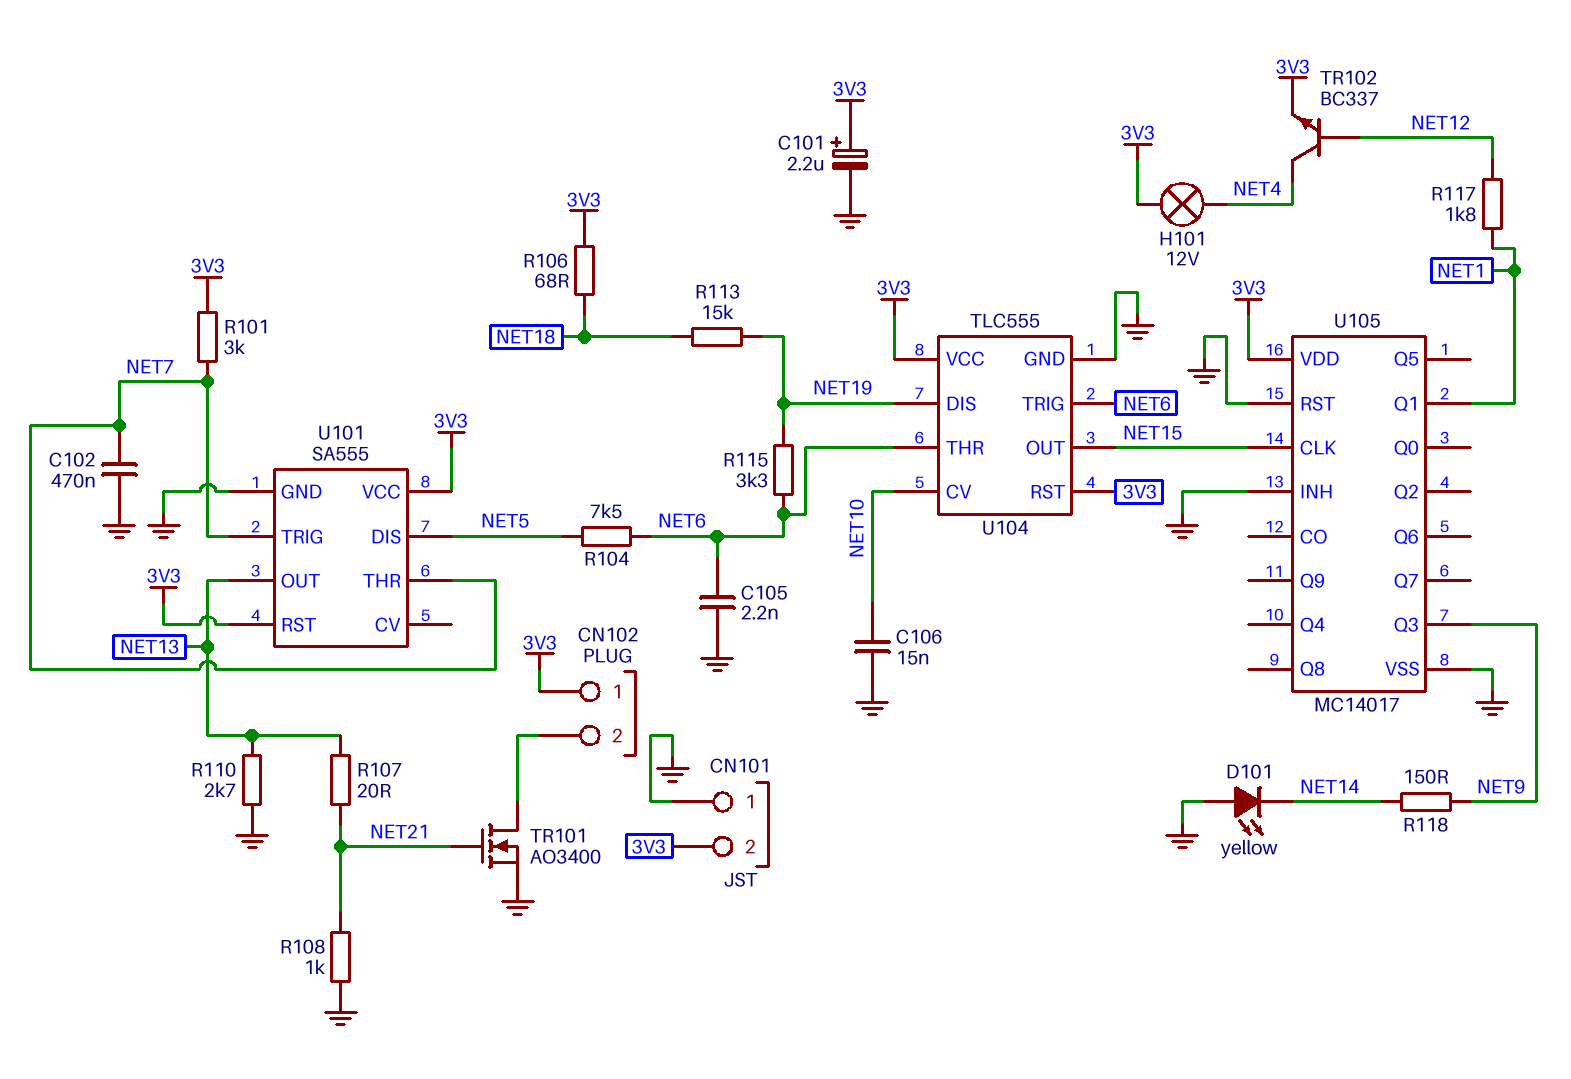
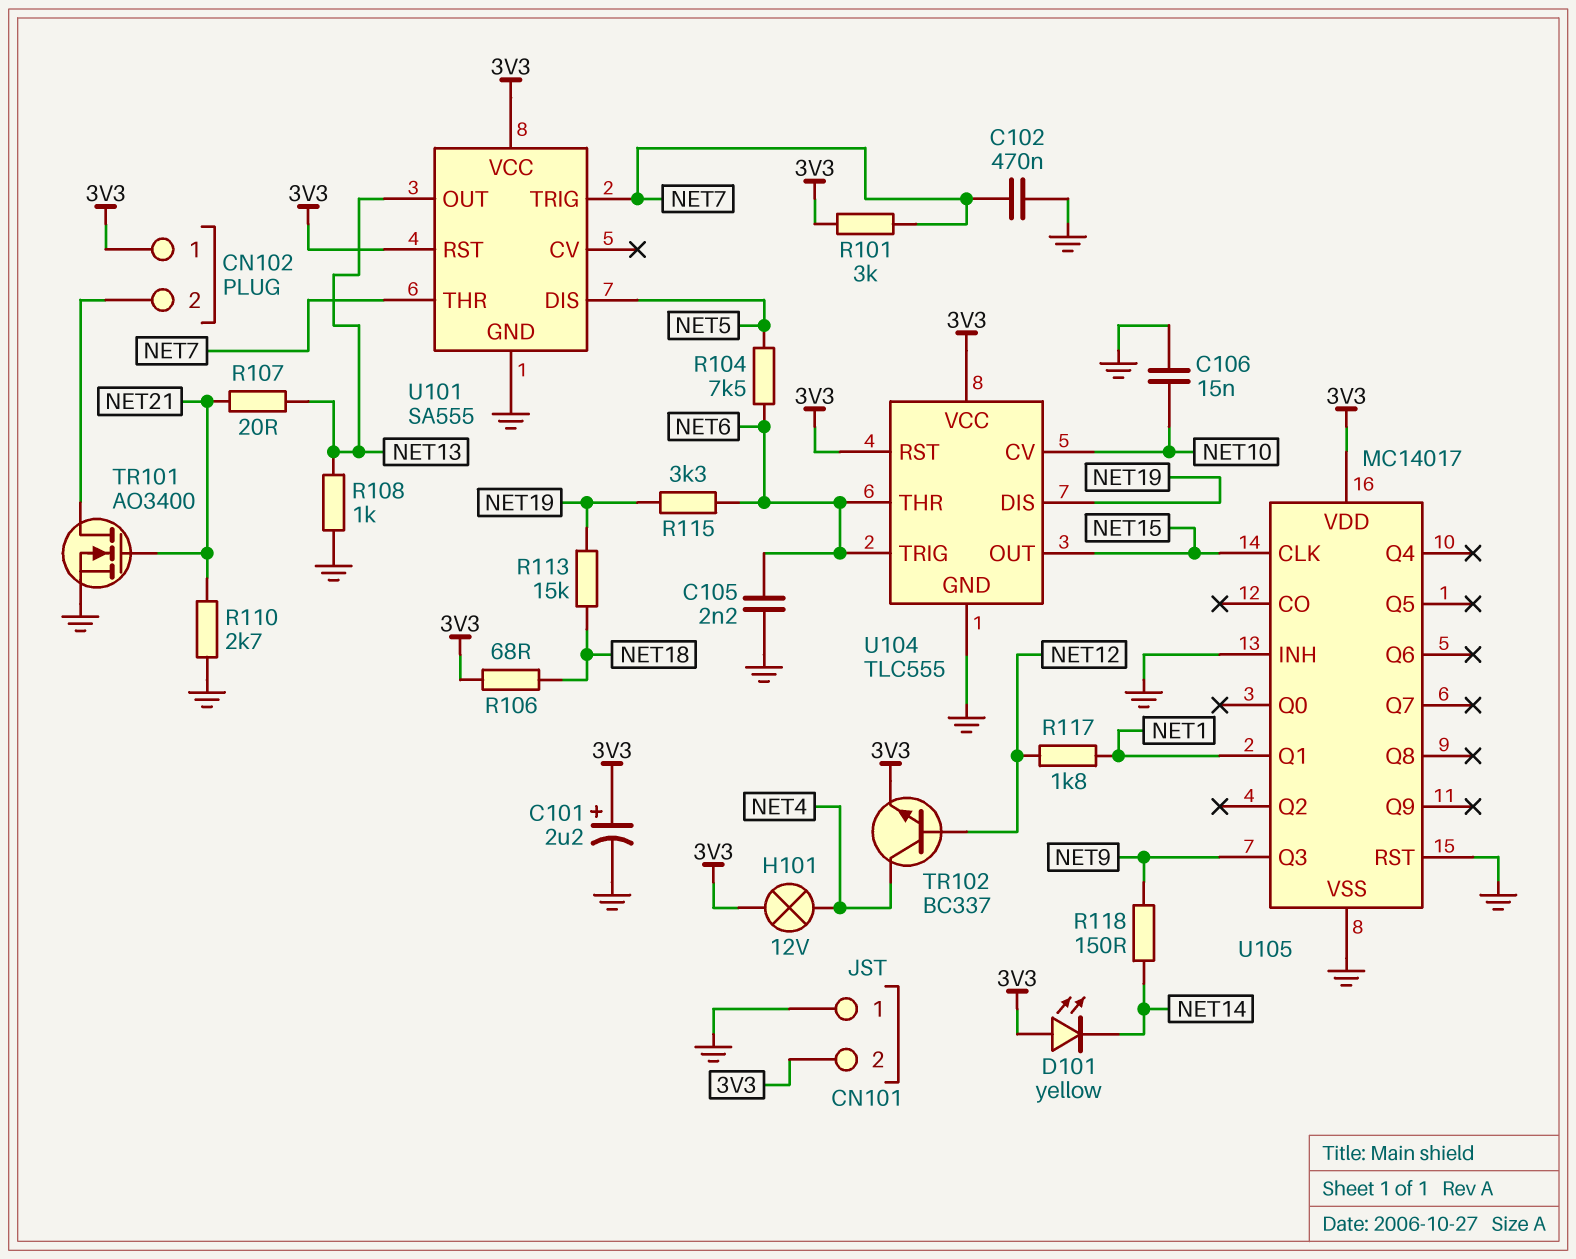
D101: LED yellow (A GND, K NET14) -> LED yellow (A 3V3, K NET14)
R108: 1k (GND, NET21) -> 1k (GND, NET13)
R110: 2.7k (GND, NET13) -> 2.7k (GND, NET21)

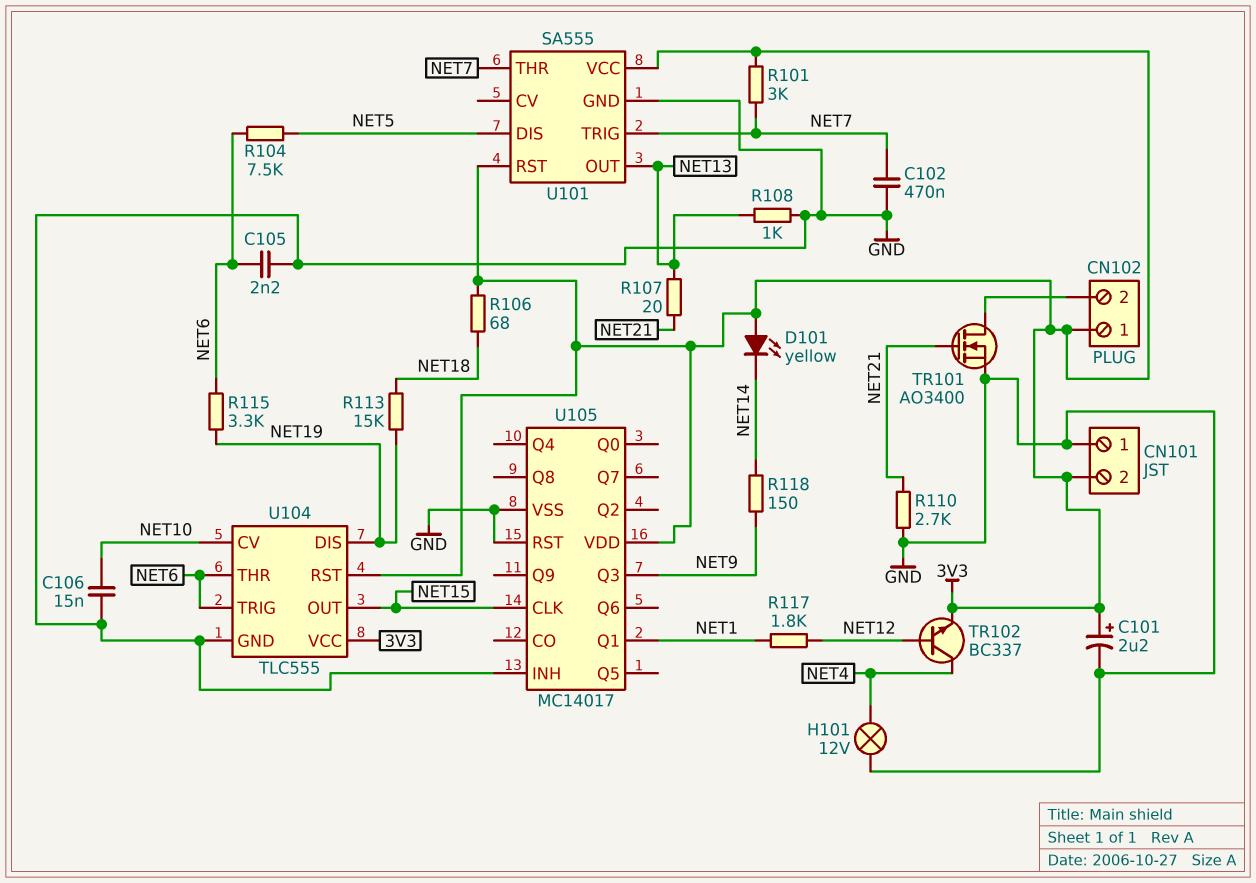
H101: lamp 12V (3V3, NET4) -> lamp 12V (GND, NET4)

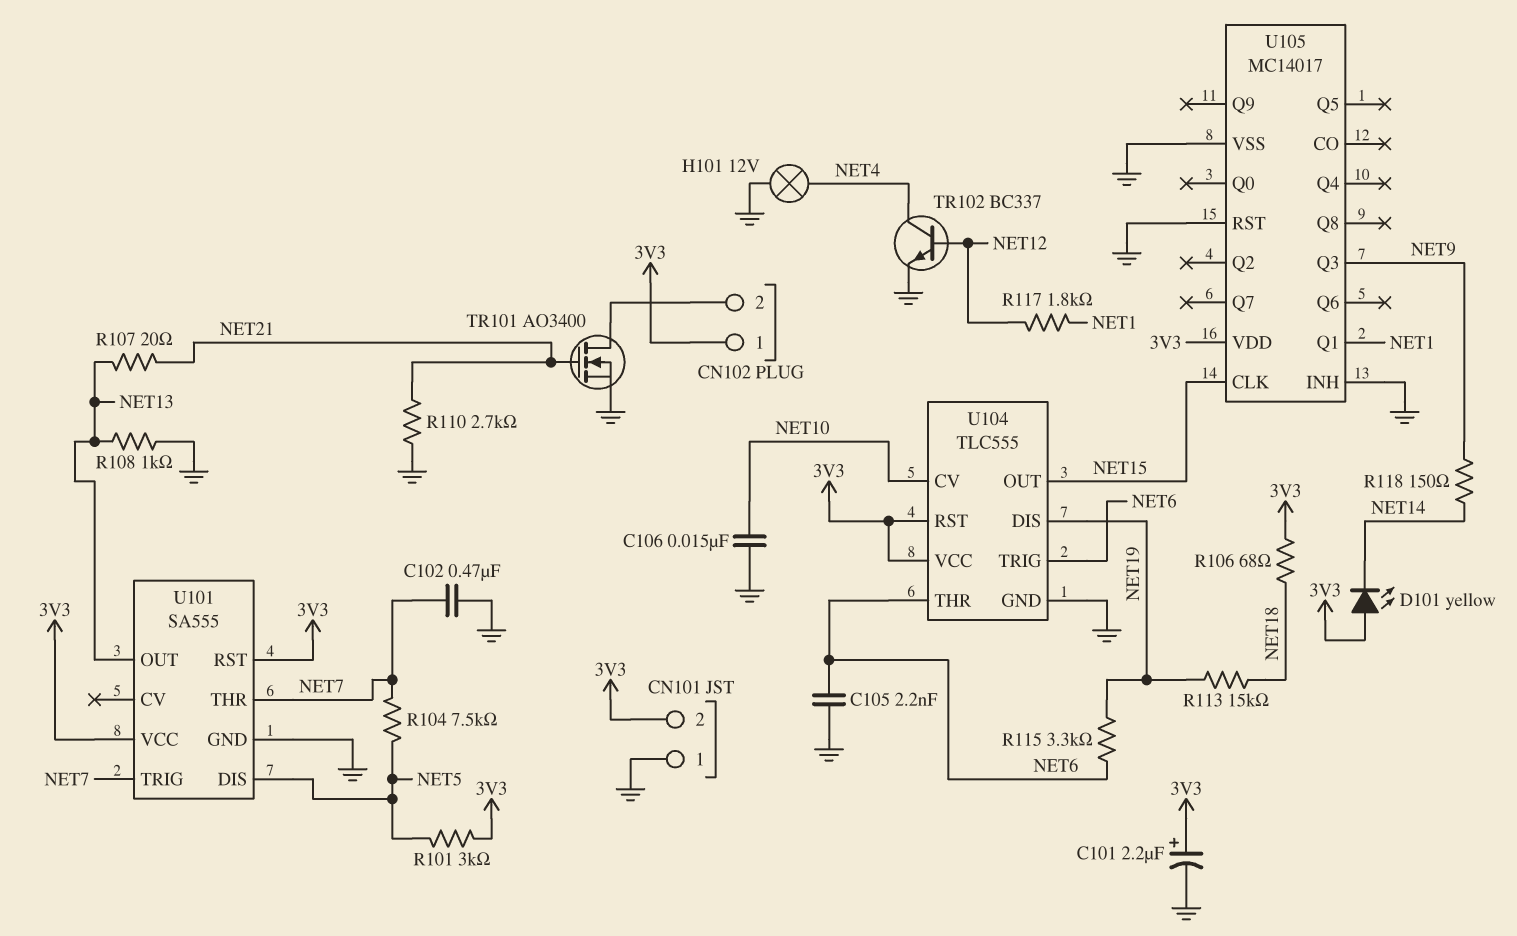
R101: 3k (3V3, NET7) -> 3k (3V3, NET5)
R104: 7.5k (NET5, NET6) -> 7.5k (NET5, NET7)
TR102: NPN BC337 (B NET12, C NET4, E 3V3) -> NPN BC337 (B NET12, C NET4, E GND)

